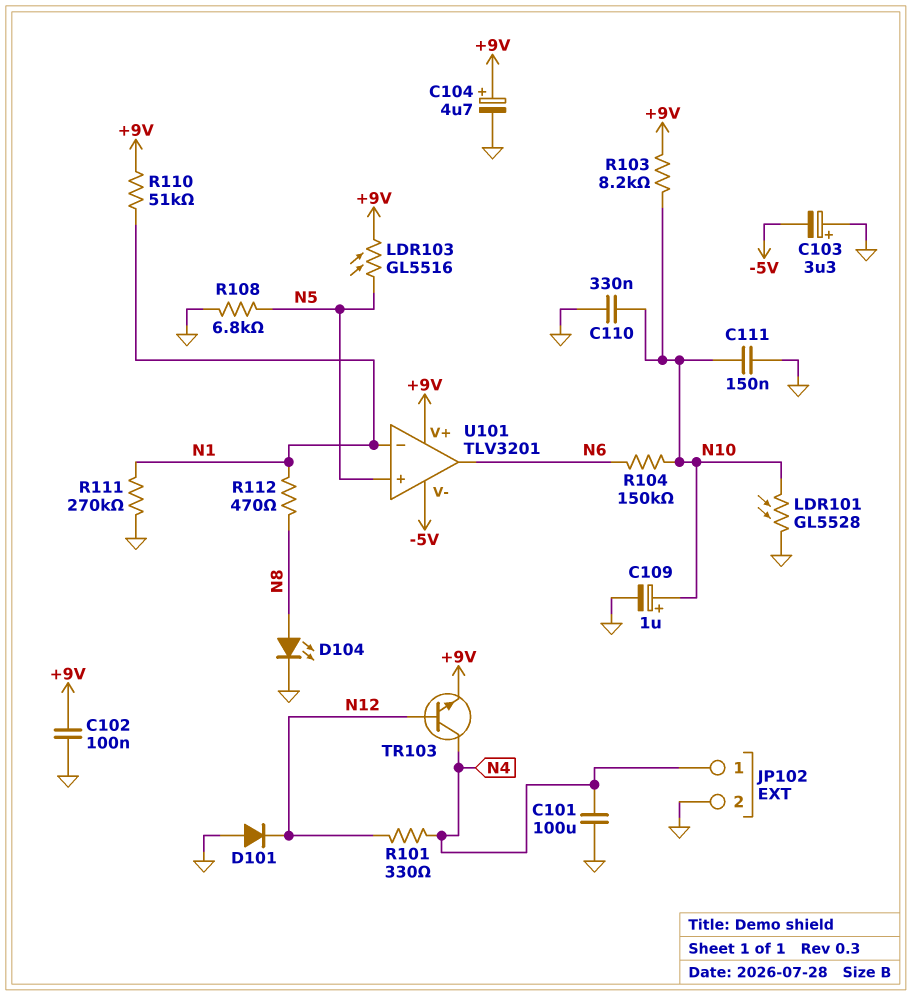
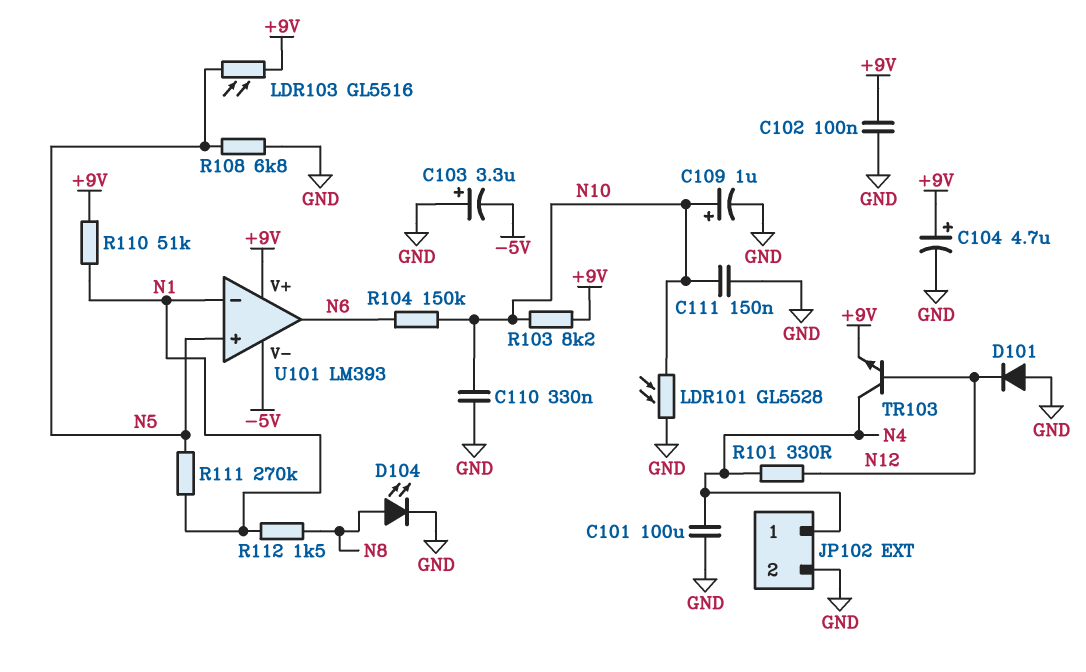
R111: 270k (GND, N1) -> 270k (N1, N5)
R112: 470 (N1, N8) -> 1.5k (N1, N8)
U101: TLV3201 -> LM393

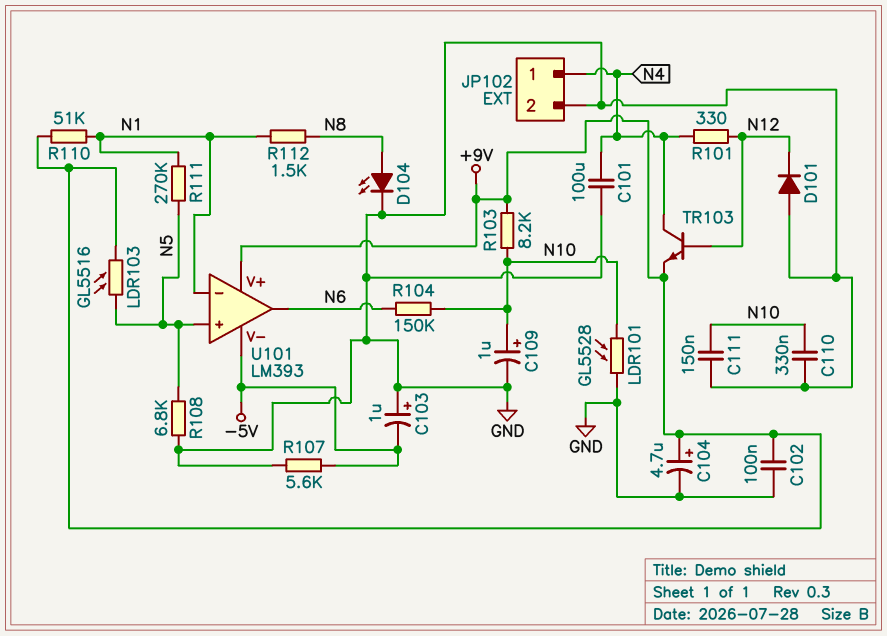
C103: 3.3uF (plus GND, minus -5V) -> 1uF (plus GND, minus -5V)
R107: none -> 5.6k (-5V, GND)

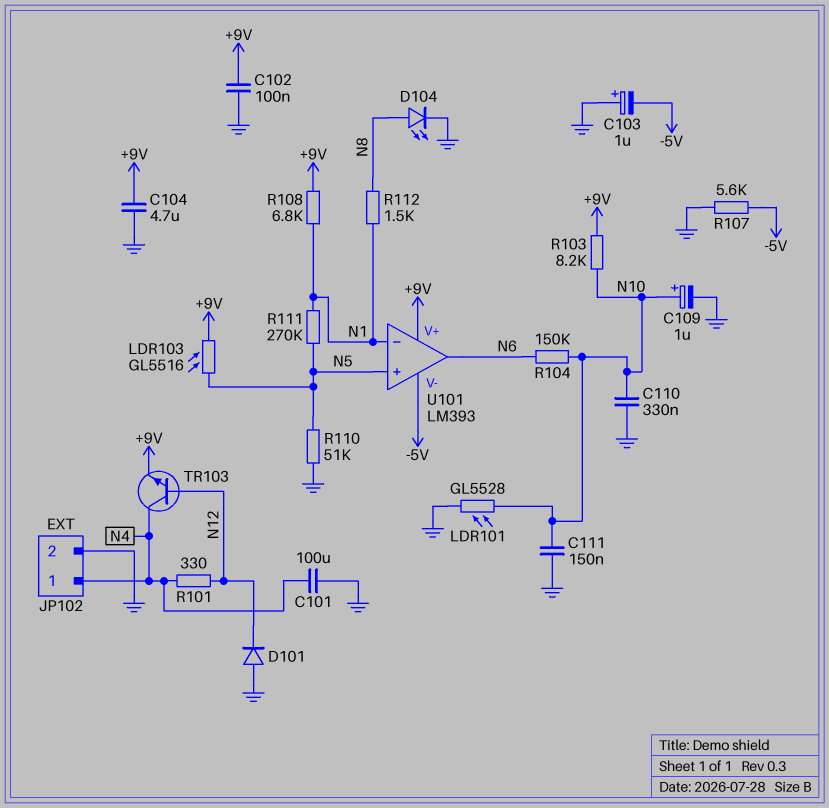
C104: 4.7uF (plus +9V, minus GND) -> 4.7uF (+9V, GND)
R108: 6.8k (GND, N5) -> 6.8k (+9V, N1)
R110: 51k (+9V, N1) -> 51k (GND, N5)

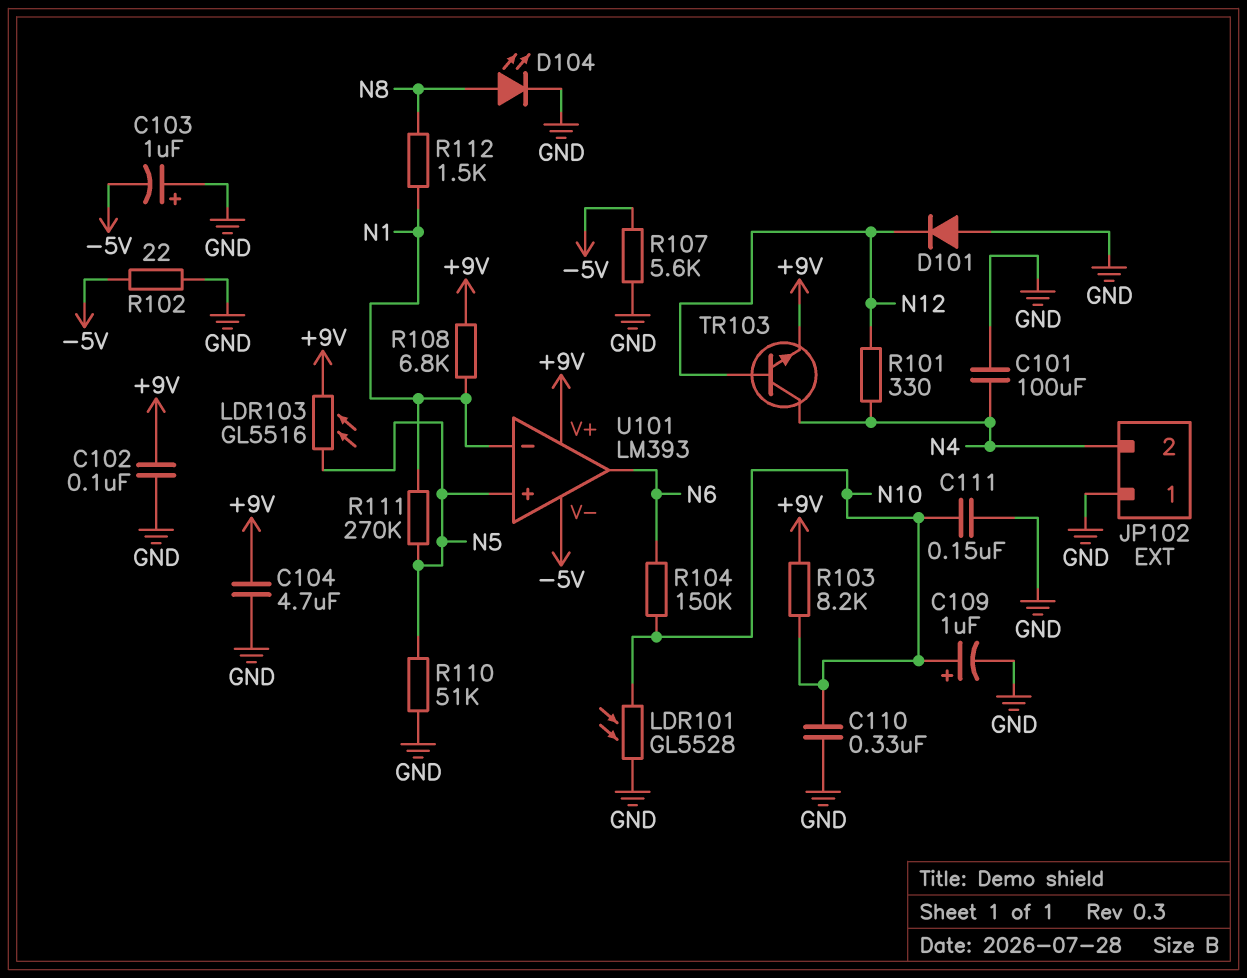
JP102 pin 1: N4 -> GND
JP102 pin 2: GND -> N4
R102: none -> 22 (-5V, GND)

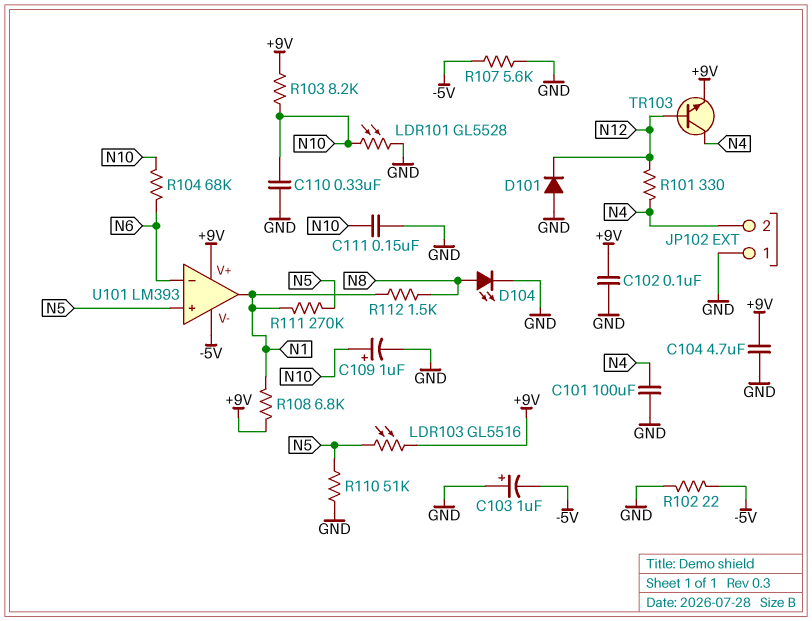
R104: 150k (N6, N10) -> 68k (N6, N10)
U101 pin in-: N1 -> N6
U101 pin out: N6 -> N1

